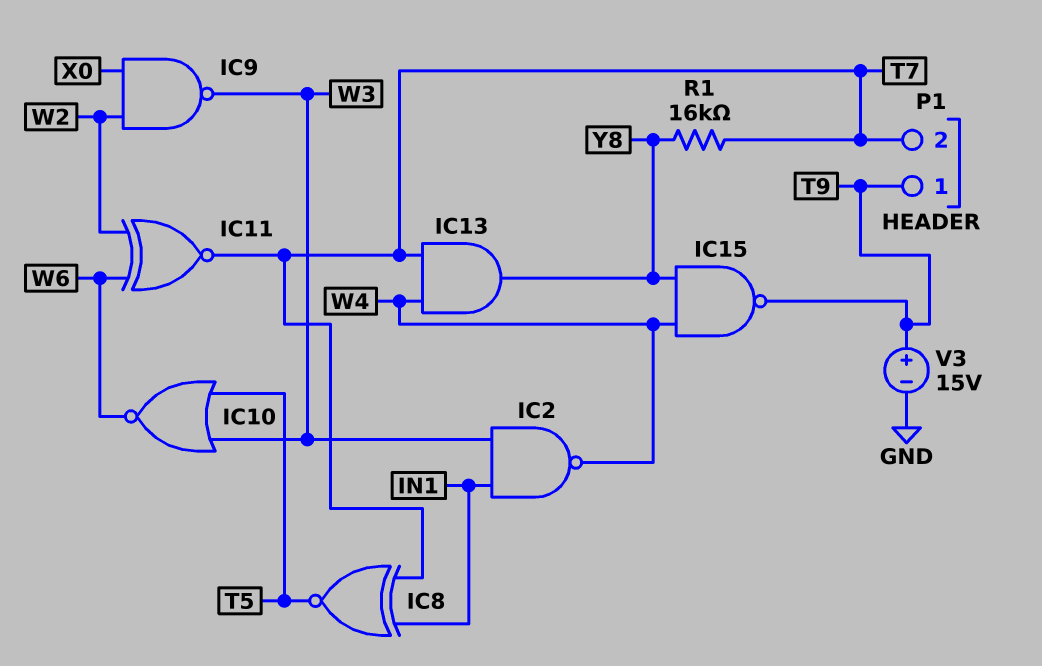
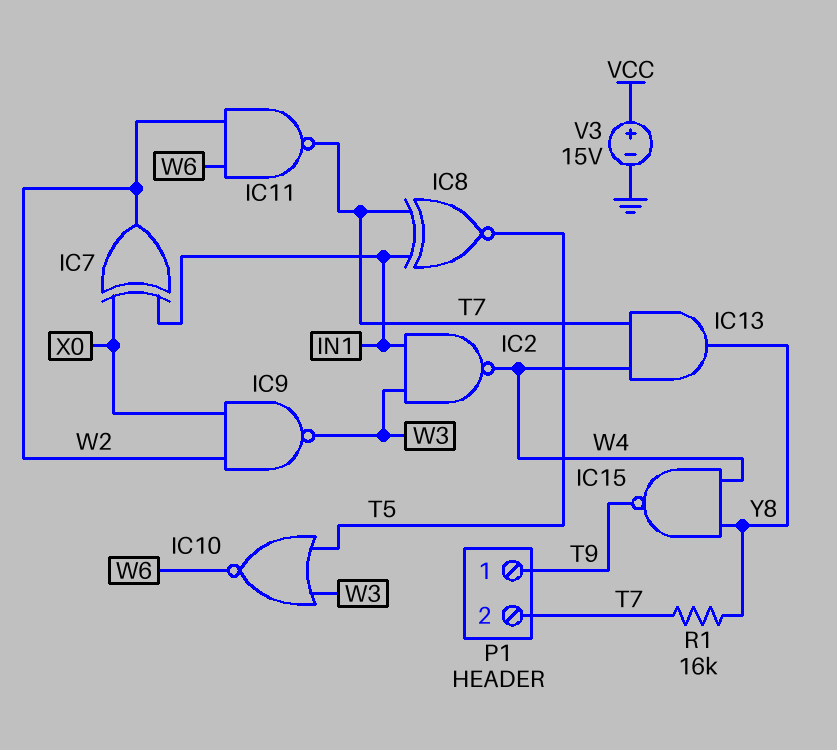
IC7: none -> XOR (in IN1, in X0, out W2)
IC11: XNOR (in W2, in W6, out T7) -> NAND (in W2, in W6, out T7)
V3: 15V (plus T9, minus GND) -> 15V (plus VCC, minus GND)

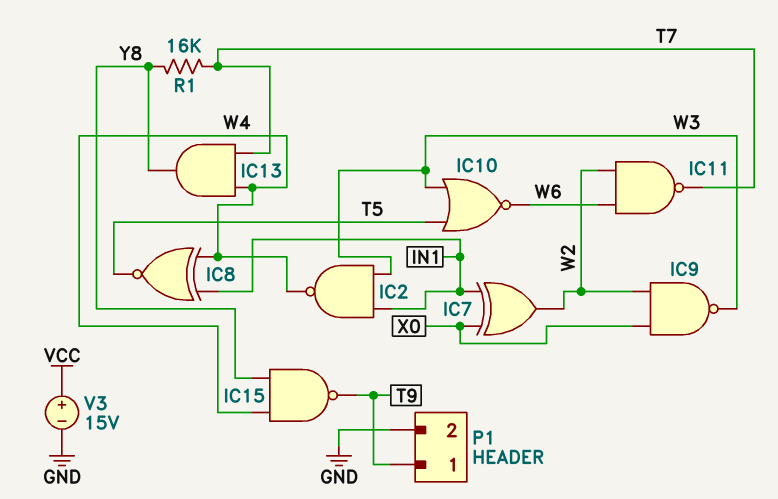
IC8: XNOR (in IN1, in T7, out T5) -> XNOR (in IN1, in W4, out T5)
P1 pin 2: T7 -> GND

